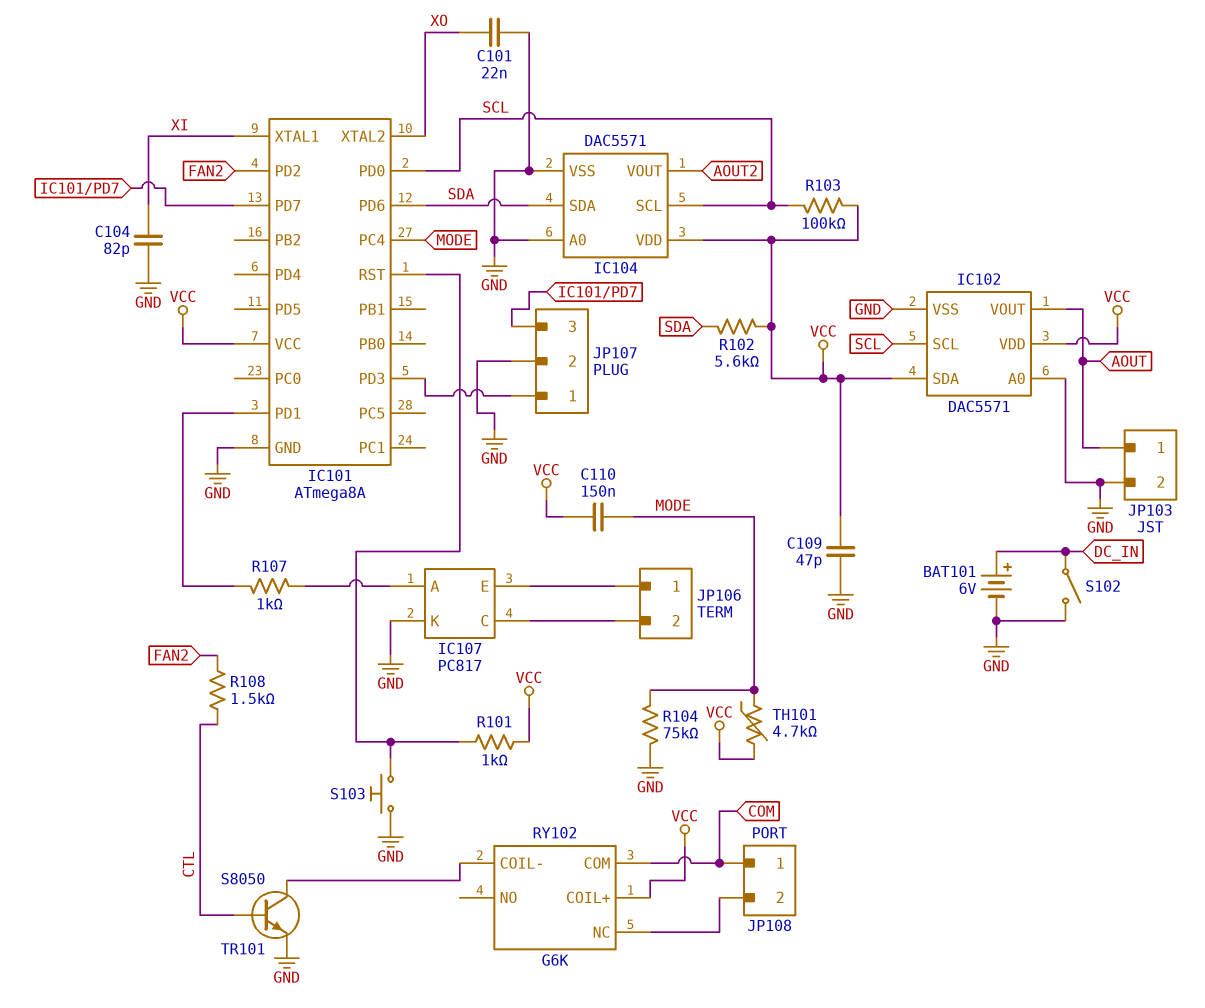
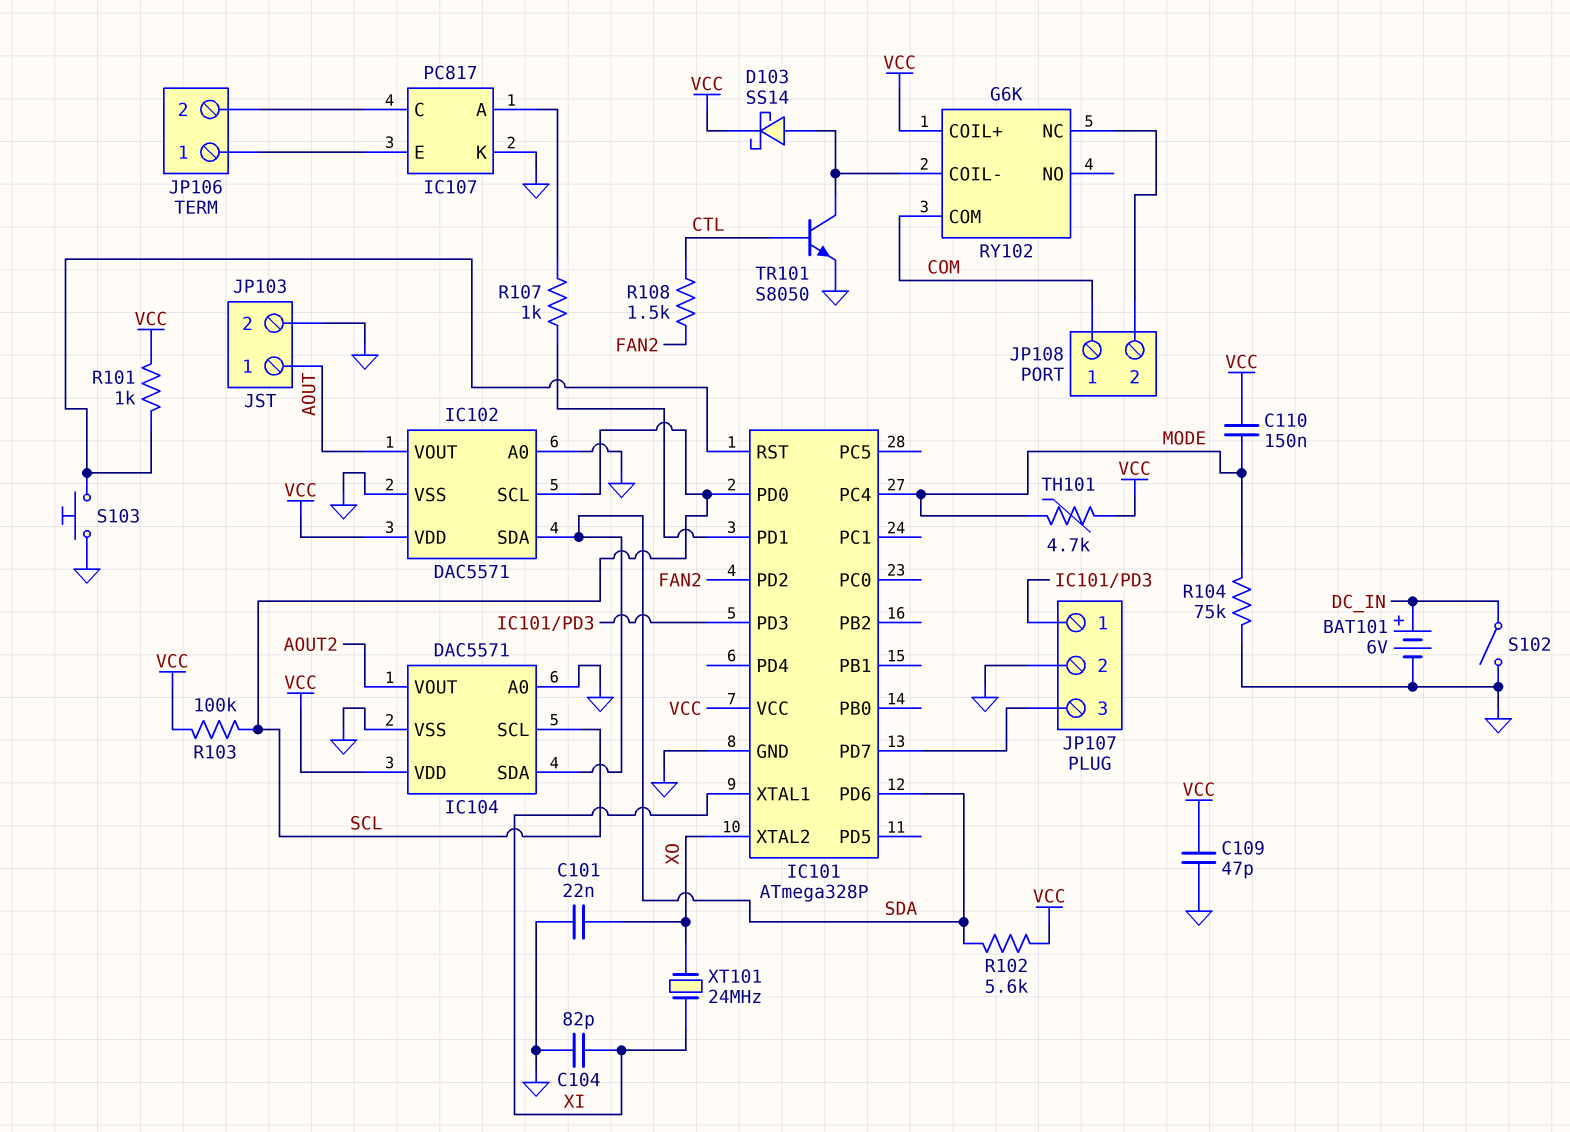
D103: none -> schottky SS14 (A RY102/COIL-, K VCC)
IC101: ATmega8A -> ATmega328P
IC102 pin SDA: VCC -> SDA
XT101: none -> 24MHz (XI, XO)

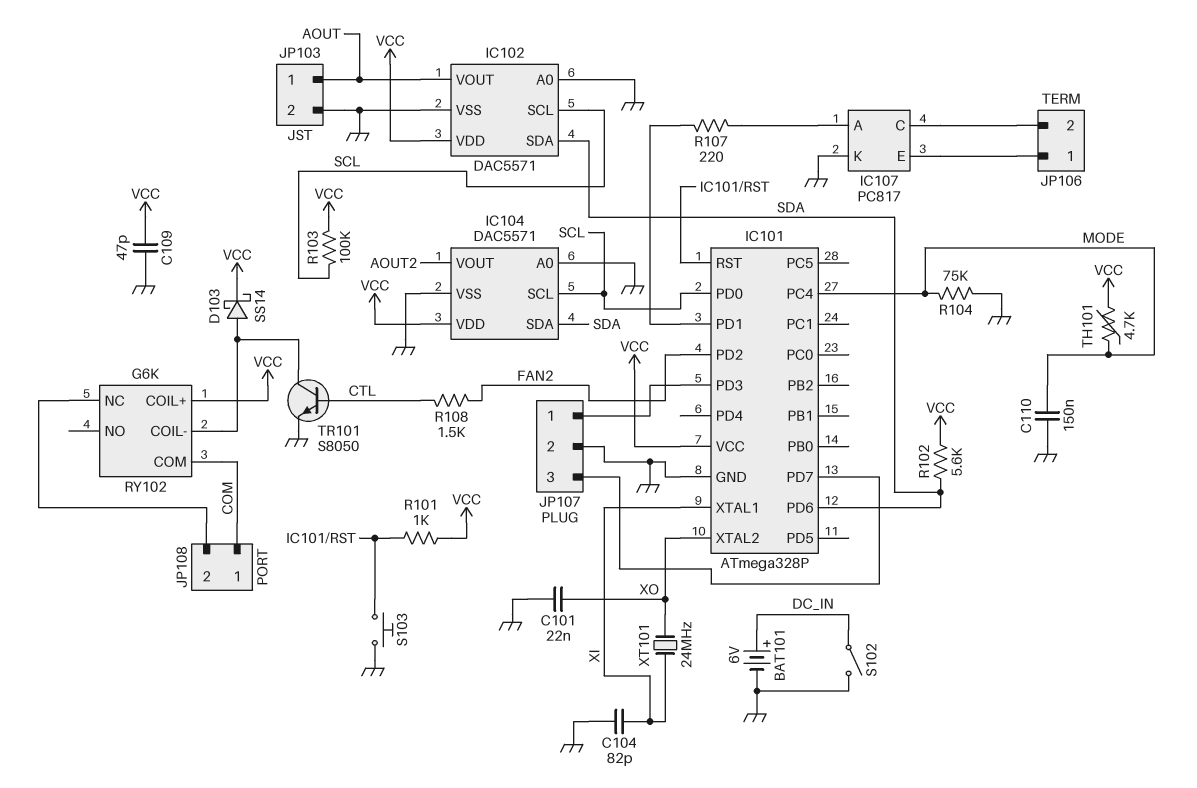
C110: 150nF (MODE, VCC) -> 150nF (GND, MODE)
R107: 1k (IC101/PD1, IC107/A) -> 220 (IC101/PD1, IC107/A)

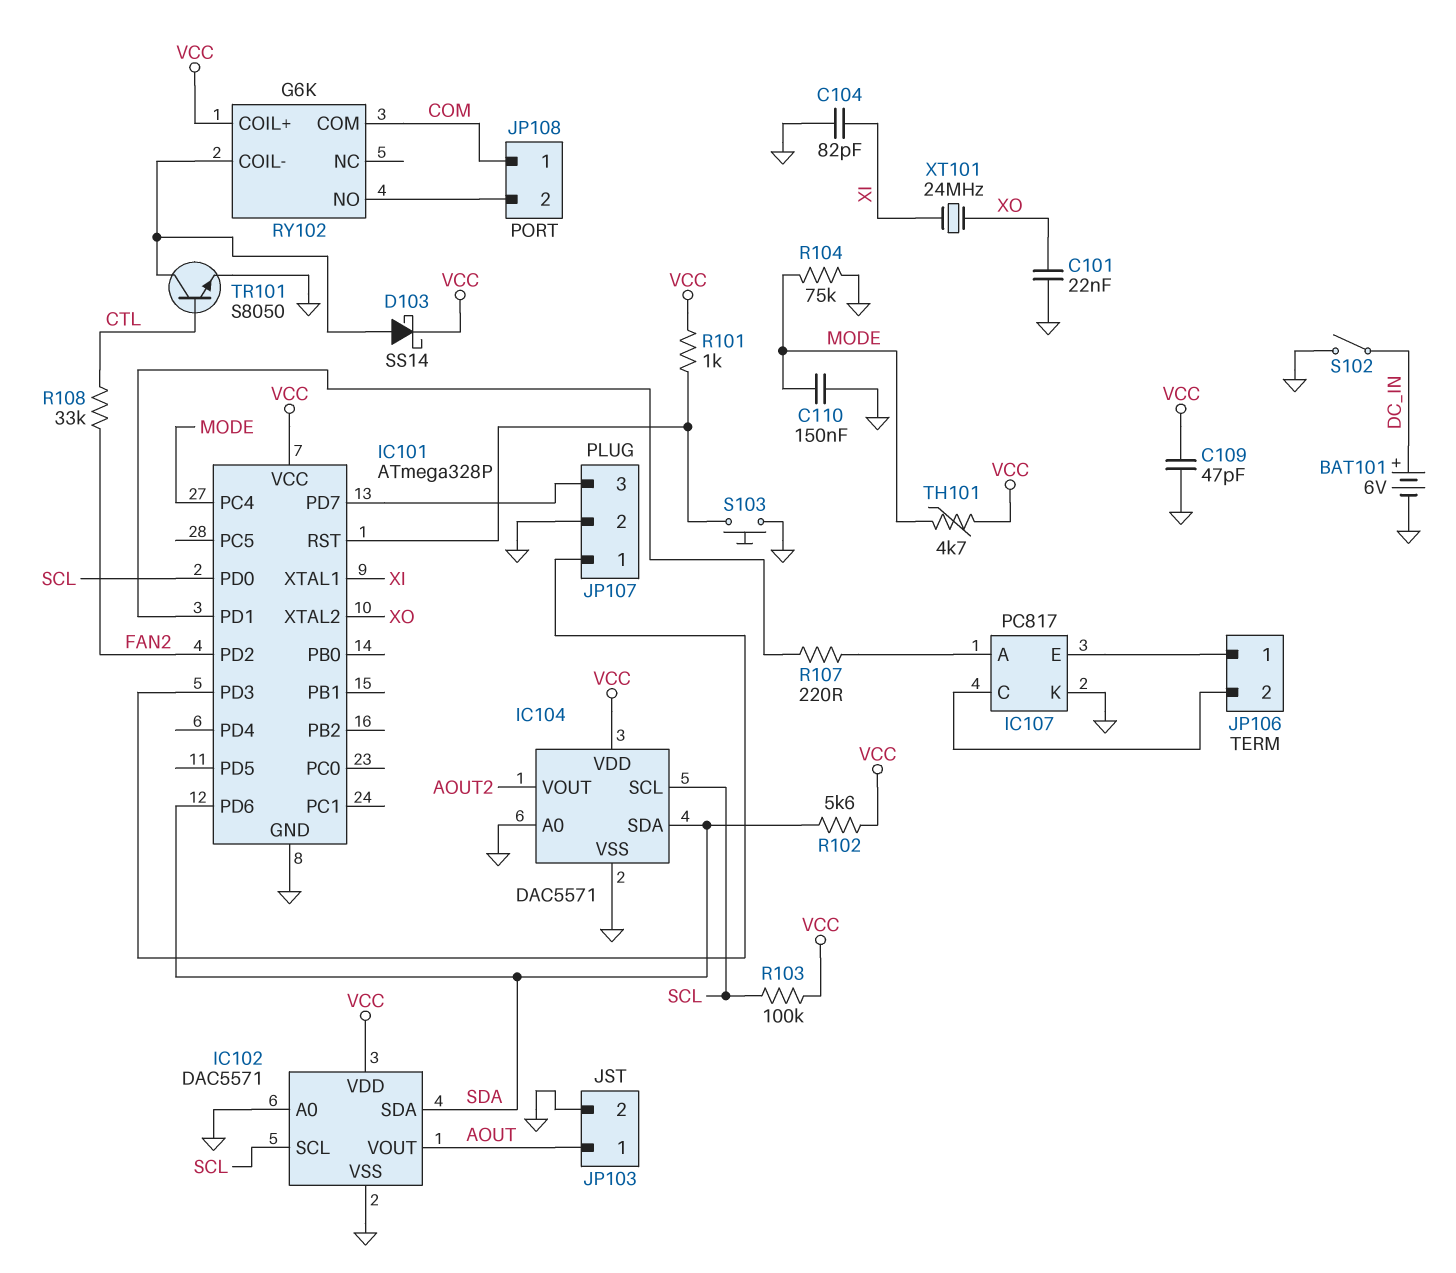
R108: 1.5k (CTL, FAN2) -> 33k (CTL, FAN2)
RY102 pin NC: JP108/2 -> none
RY102 pin NO: none -> JP108/2

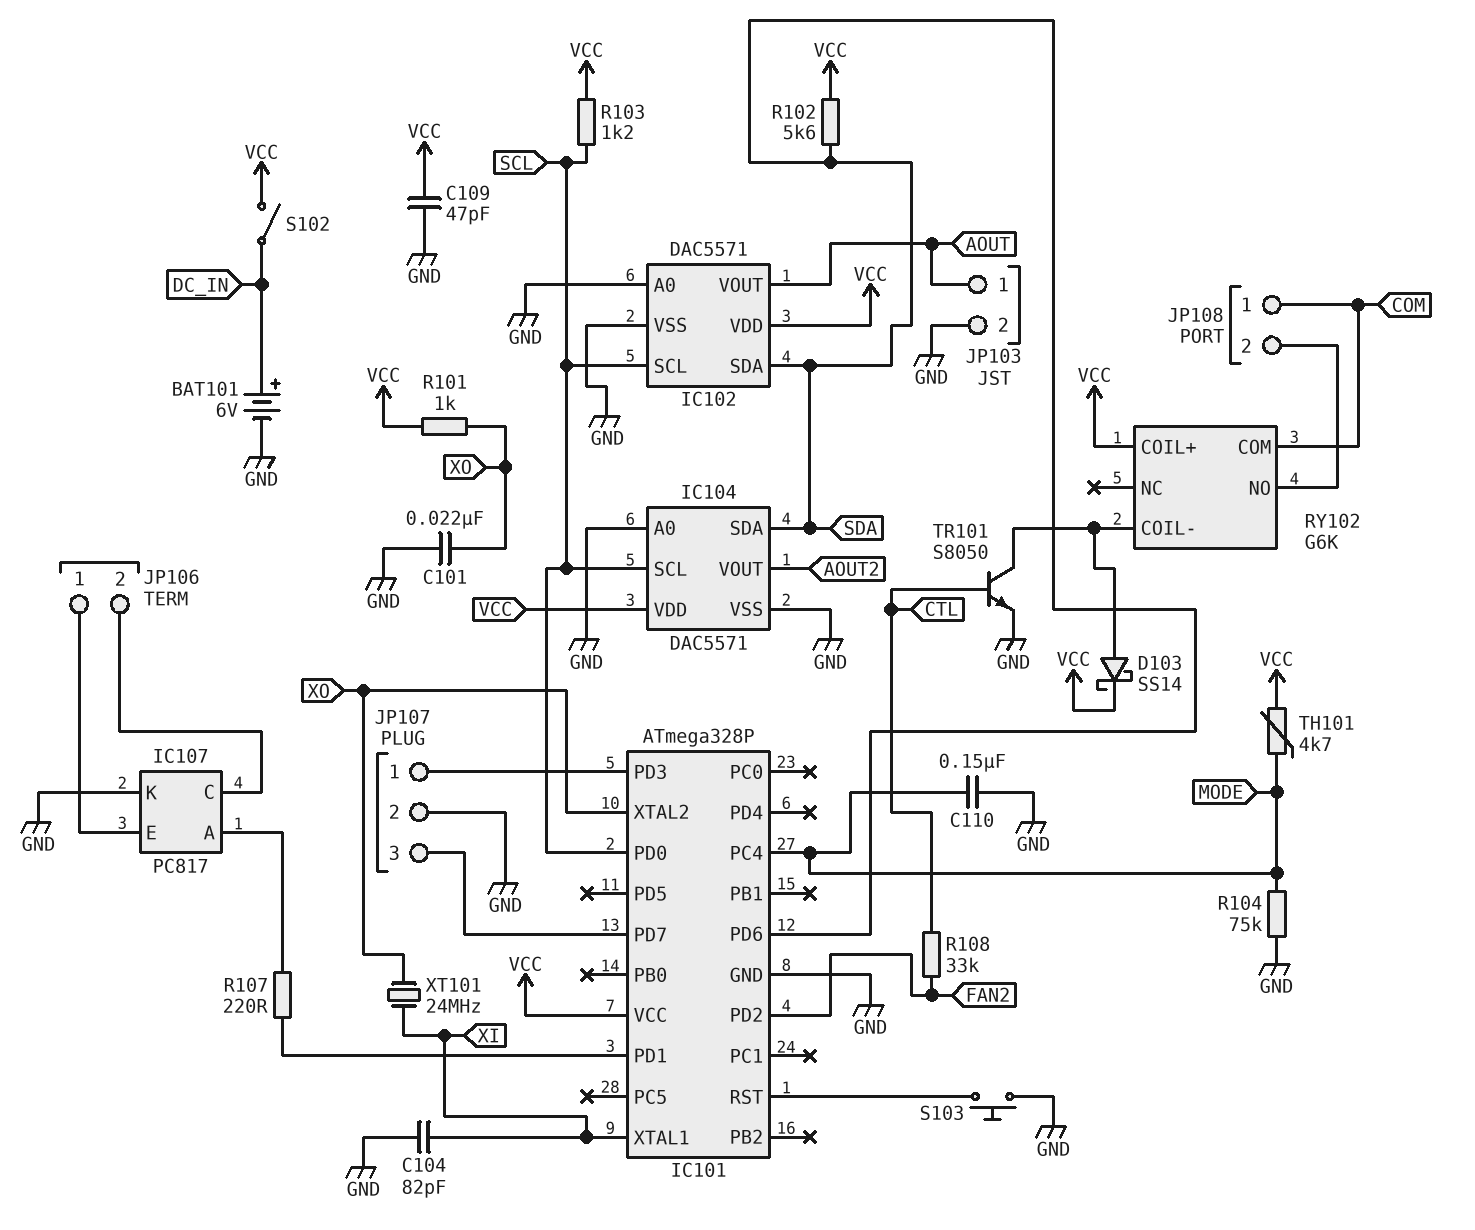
R101: 1k (IC101/RST, VCC) -> 1k (VCC, XO)
R103: 100k (SCL, VCC) -> 1.2k (SCL, VCC)
S102: switch (DC_IN, GND) -> switch (DC_IN, VCC)

